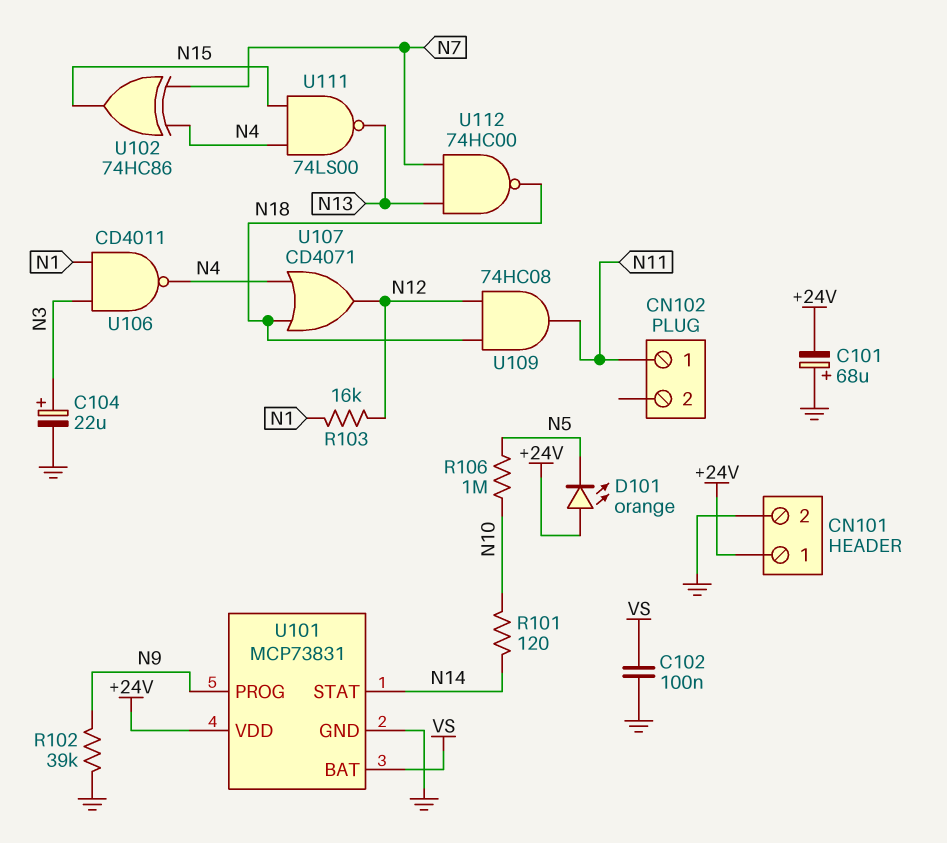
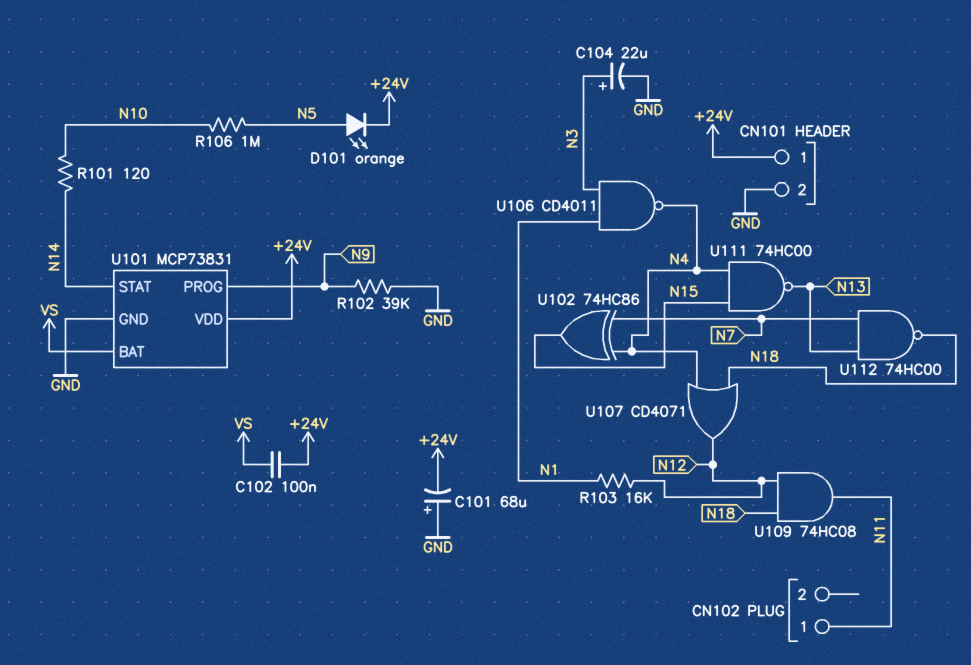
C102: 100nF (GND, VS) -> 100nF (+24V, VS)
D101: LED orange (A +24V, K N5) -> LED orange (A N5, K +24V)
U111: NAND 74LS00 (in N4, in N15, out N13) -> NAND 74HC00 (in N4, in N15, out N13)

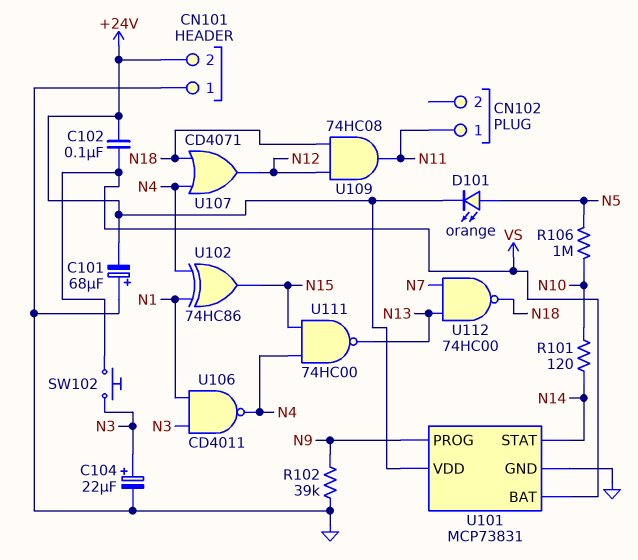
CN101 pin 1: +24V -> GND
CN101 pin 2: GND -> +24V
R103: 16k (N1, N12) -> none
SW102: none -> button (N3, VS)
U102: XOR 74HC86 (in N4, in N7, out N15) -> XOR 74HC86 (in N1, in N4, out N15)

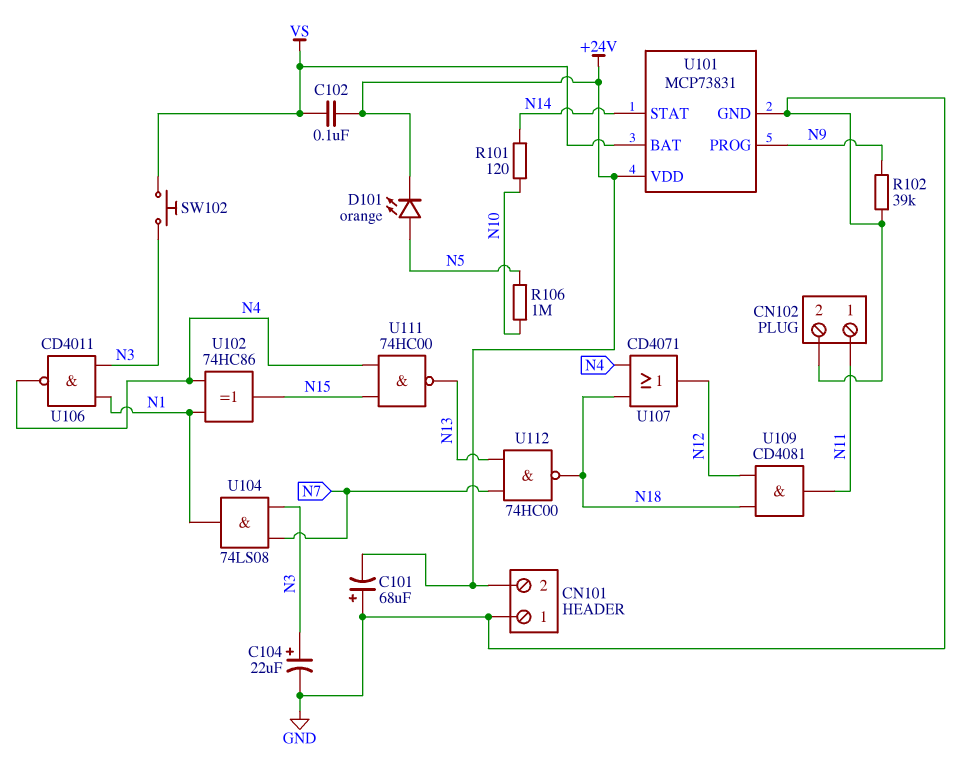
CN102 pin 2: none -> GND
U104: none -> AND 74LS08 (in N3, in N7, out N1)
U109: AND 74HC08 (in N12, in N18, out N11) -> AND CD4081 (in N12, in N18, out N11)

